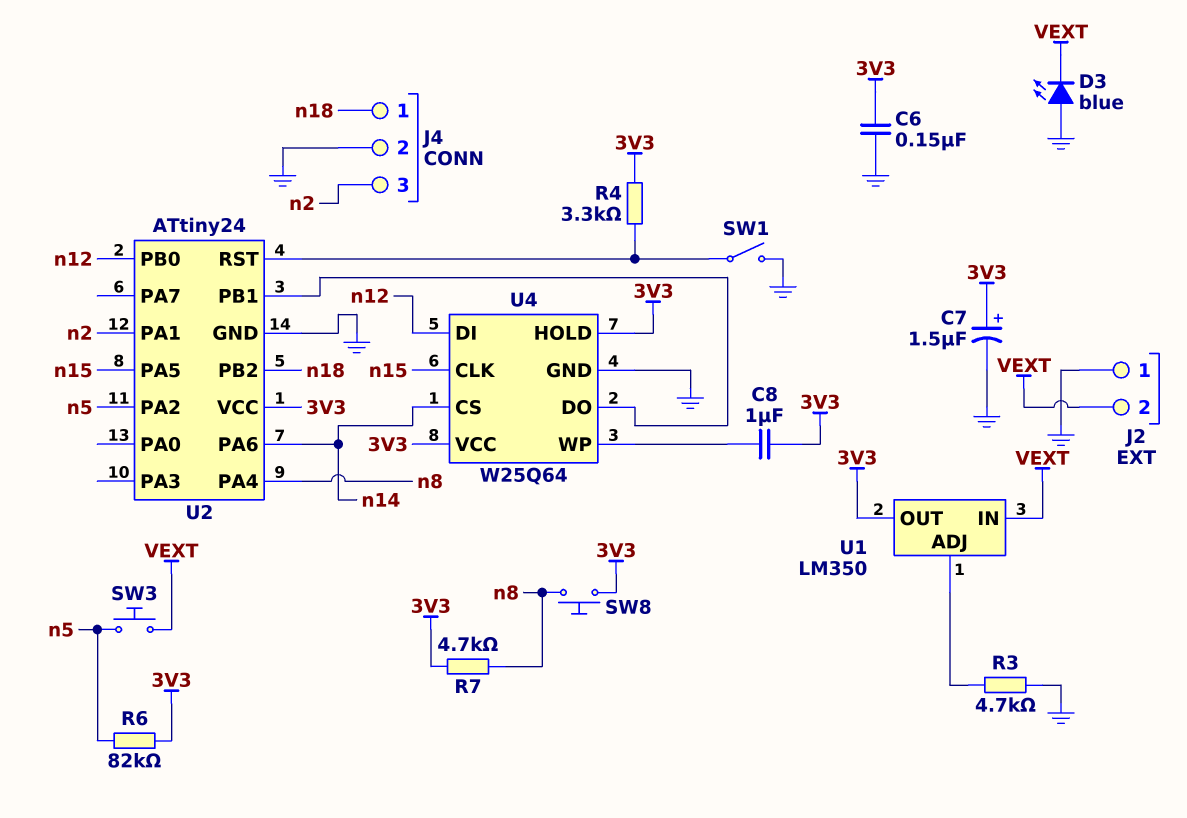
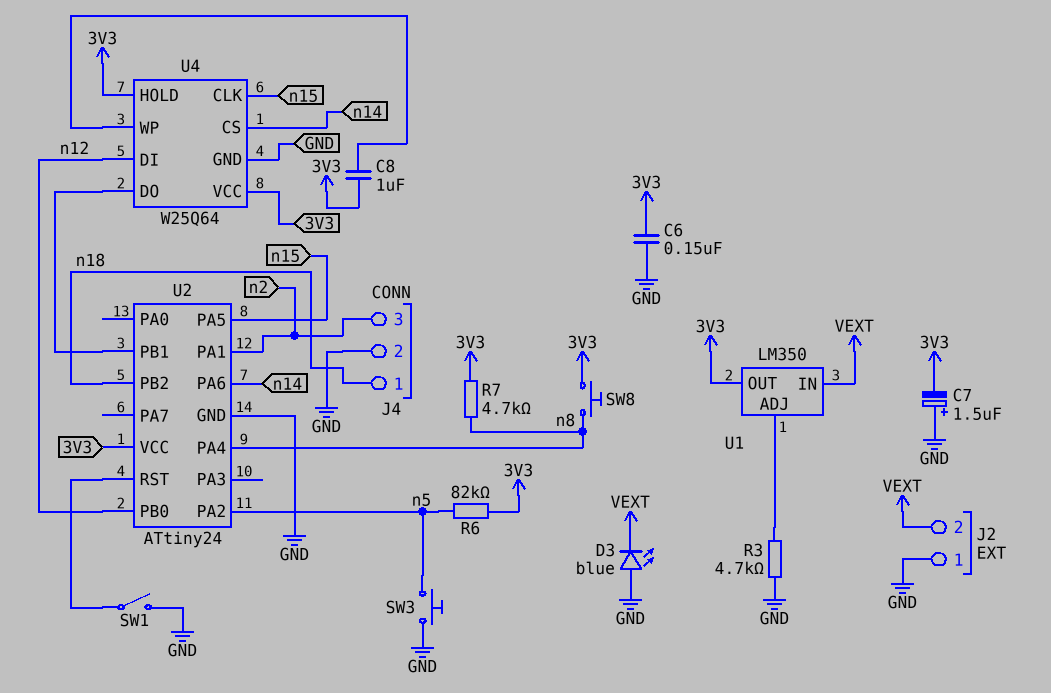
C7: 1.5uF (plus 3V3, minus GND) -> 1.5uF (plus GND, minus 3V3)
R4: 3.3k (3V3, U2/RST) -> none
SW3: button (VEXT, n5) -> button (GND, n5)

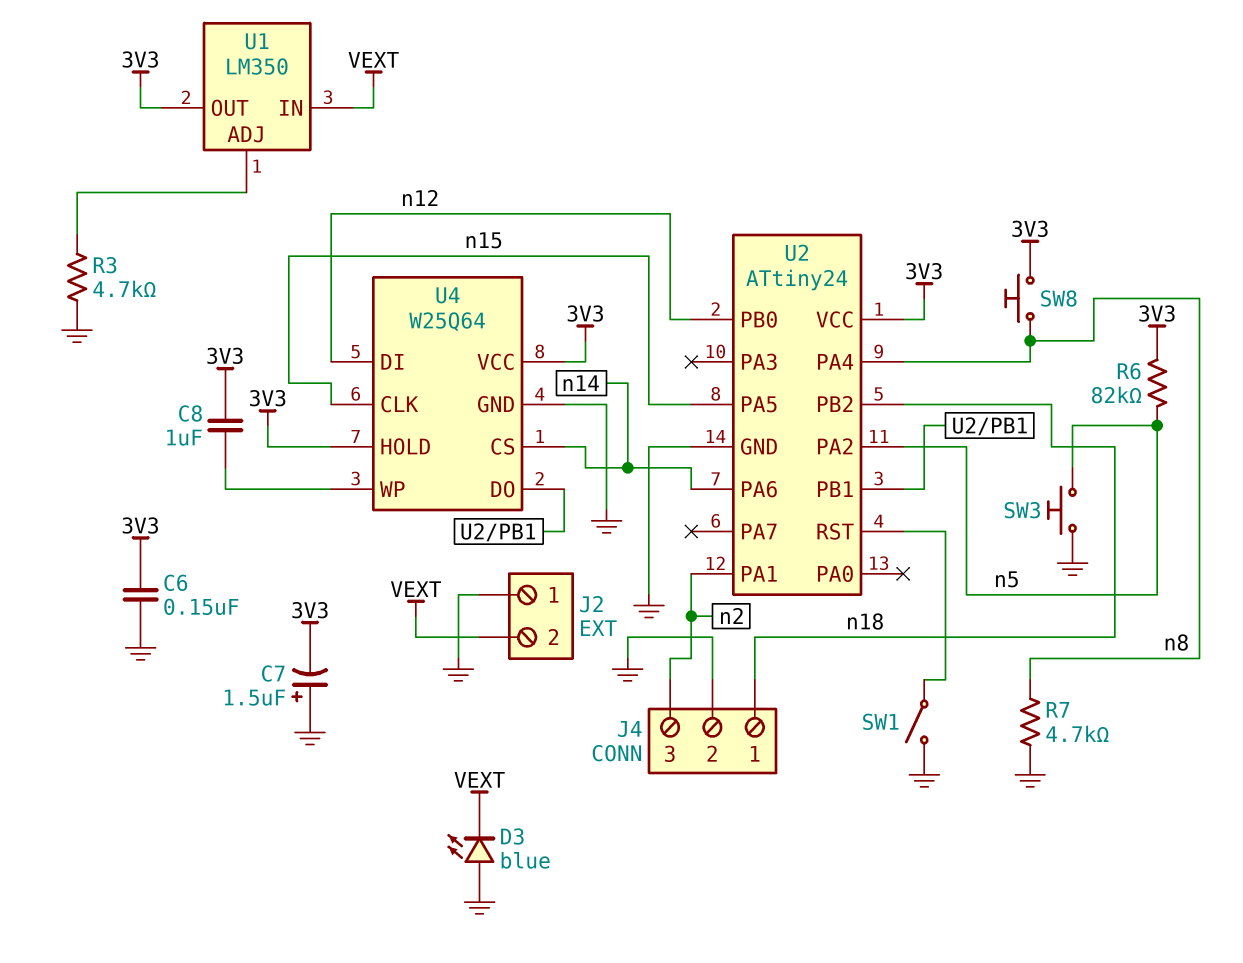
R7: 4.7k (3V3, n8) -> 4.7k (GND, n8)

